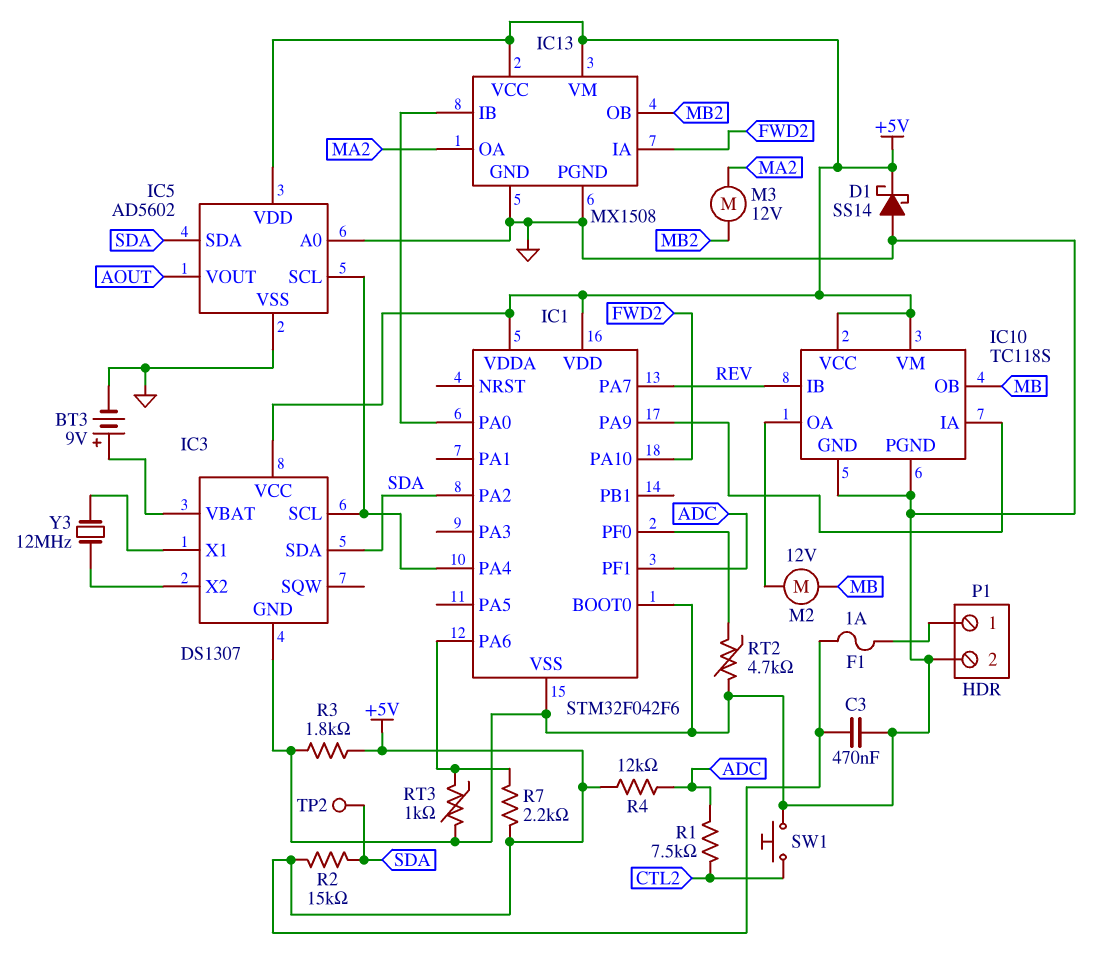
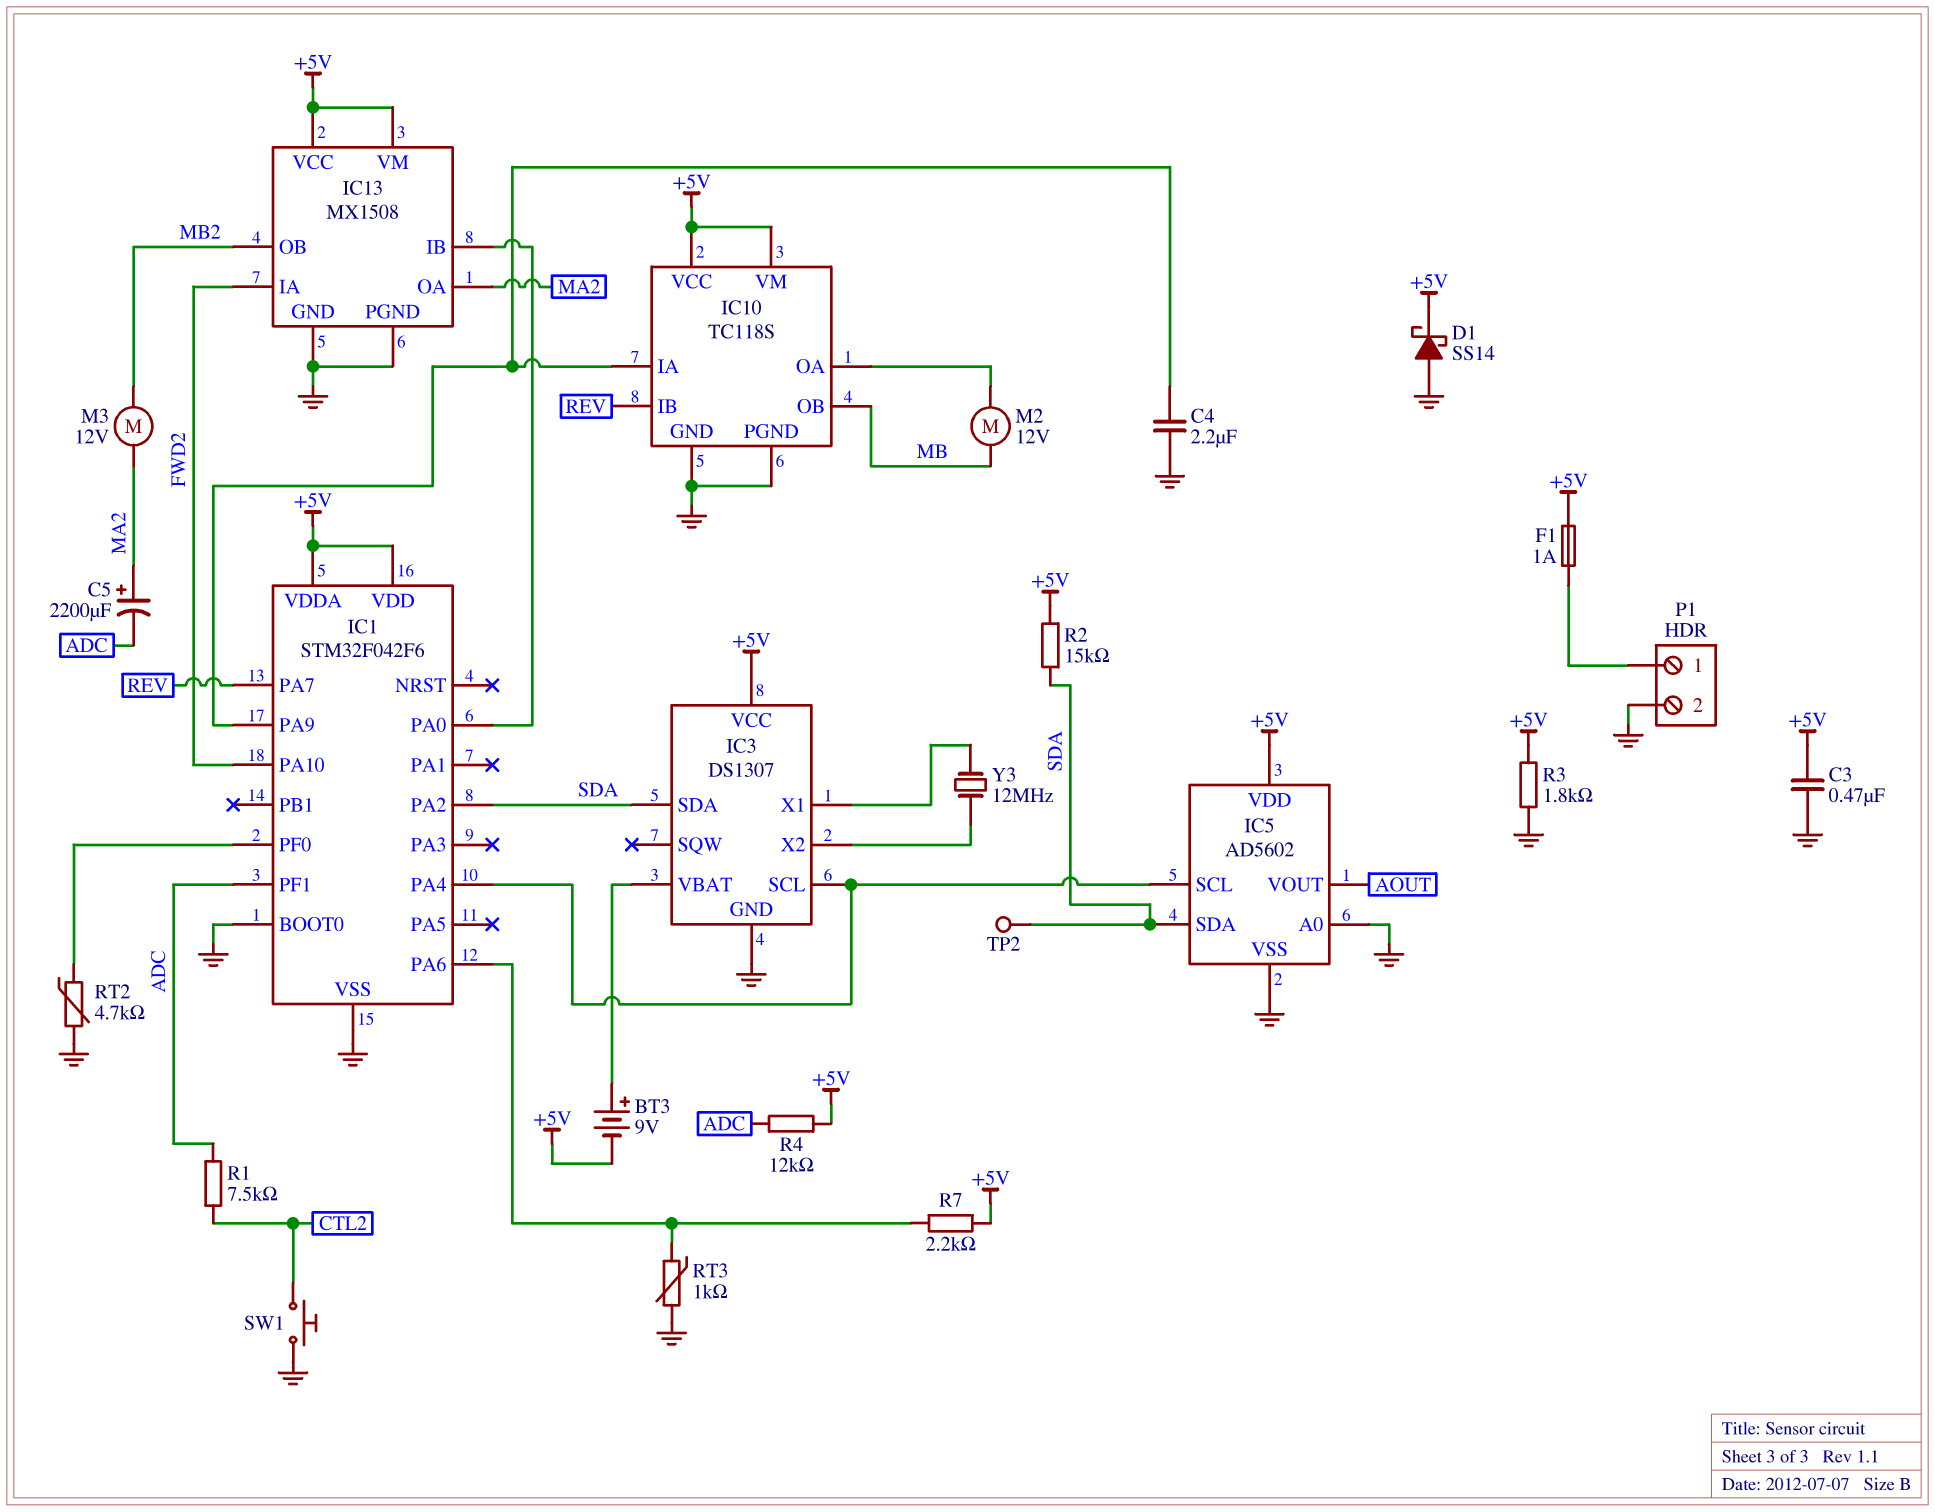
BT3: 9V (plus IC3/VBAT, minus GND) -> 9V (plus IC3/VBAT, minus +5V)
C4: none -> 2.2uF (GND, IC1/PA9)
C5: none -> 2200uF (plus MA2, minus ADC)

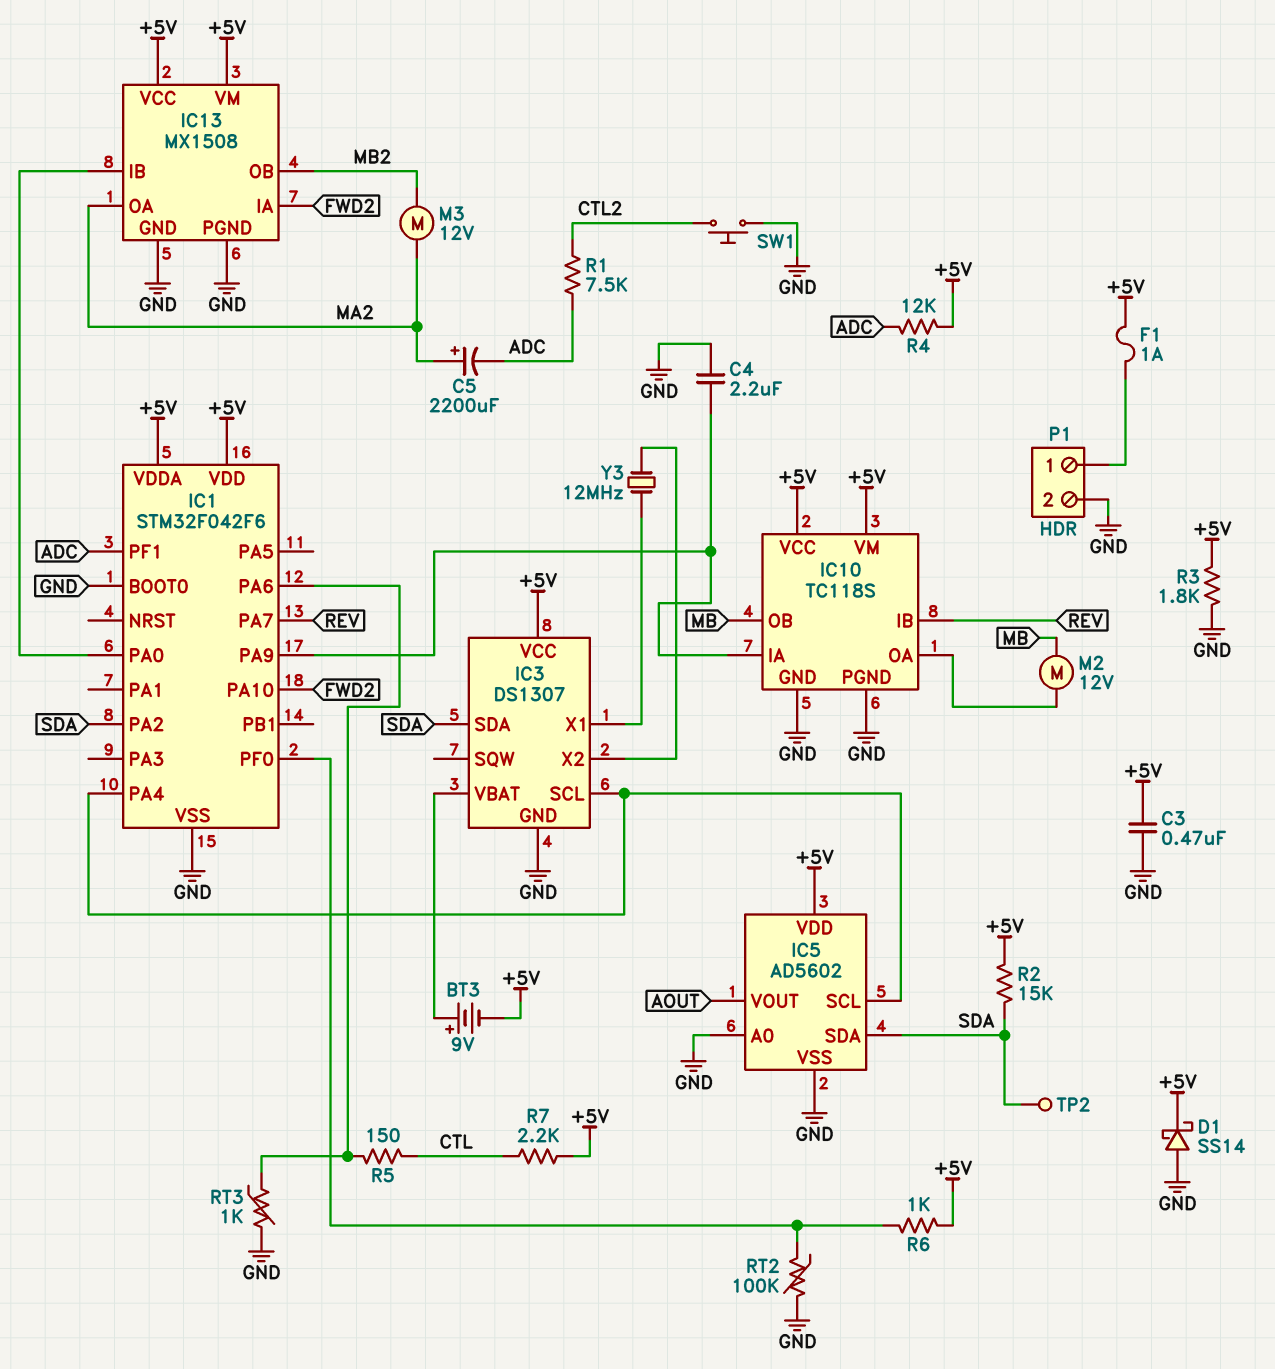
R5: none -> 150 (CTL, IC1/PA6)
R6: none -> 1k (+5V, IC1/PF0)
R7: 2.2k (+5V, IC1/PA6) -> 2.2k (+5V, CTL)
RT2: 4.7k (GND, IC1/PF0) -> 100k (GND, IC1/PF0)

